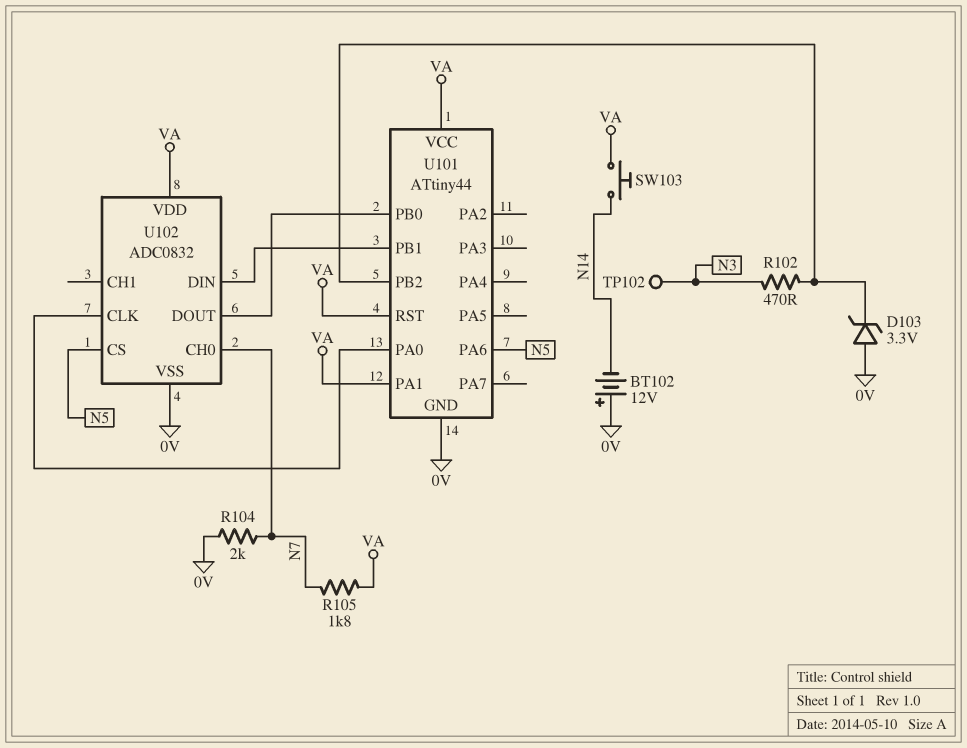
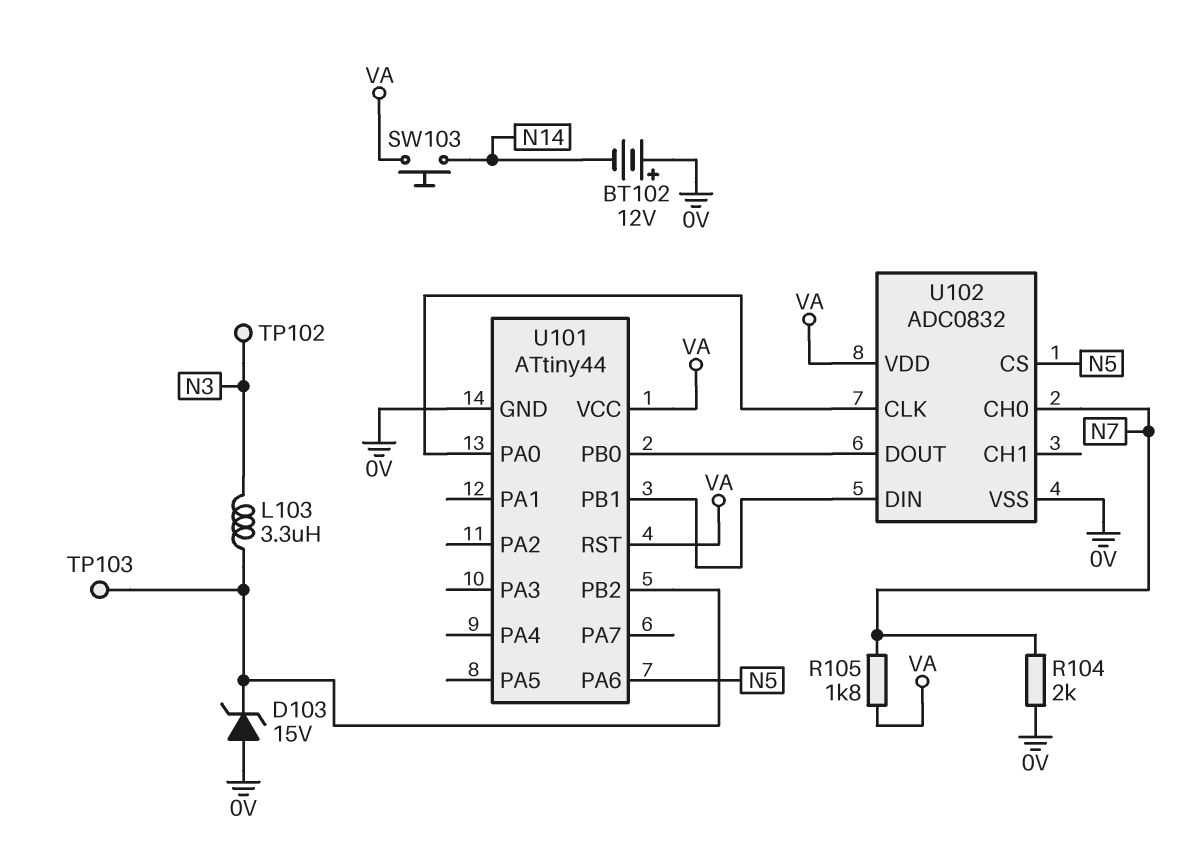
D103: zener 3.3V (A 0V, K U101/PB2) -> zener 15V (A 0V, K U101/PB2)
L103: none -> 3.3uH (N3, U101/PB2)
R102: 470 (N3, U101/PB2) -> none
TP103: none -> test point (U101/PB2)
U101 pin PA1: VA -> none

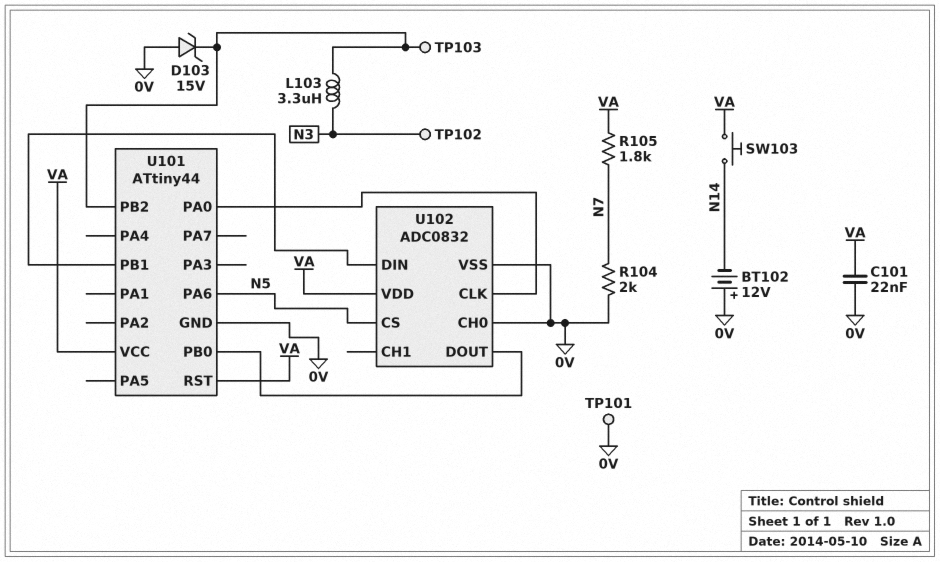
C101: none -> 22nF (0V, VA)
TP101: none -> test point (0V)
U102 pin CH0: N7 -> 0V

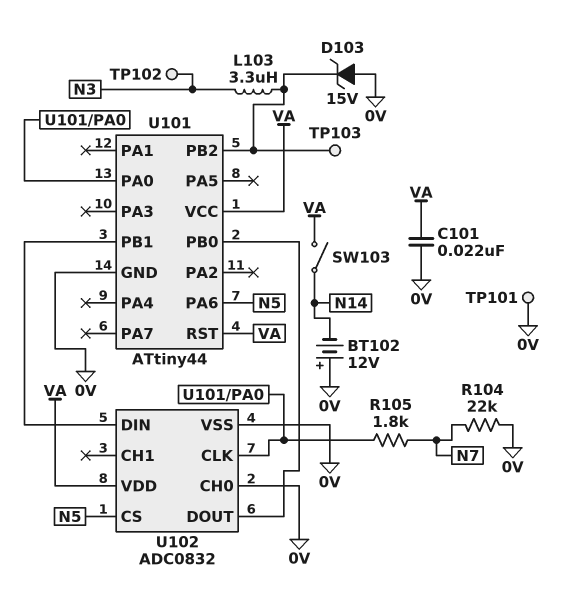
R104: 2k (0V, N7) -> 22k (0V, N7)
R105: 1.8k (N7, VA) -> 1.8k (N7, U101/PA0)
SW103: button (N14, VA) -> switch (N14, VA)

